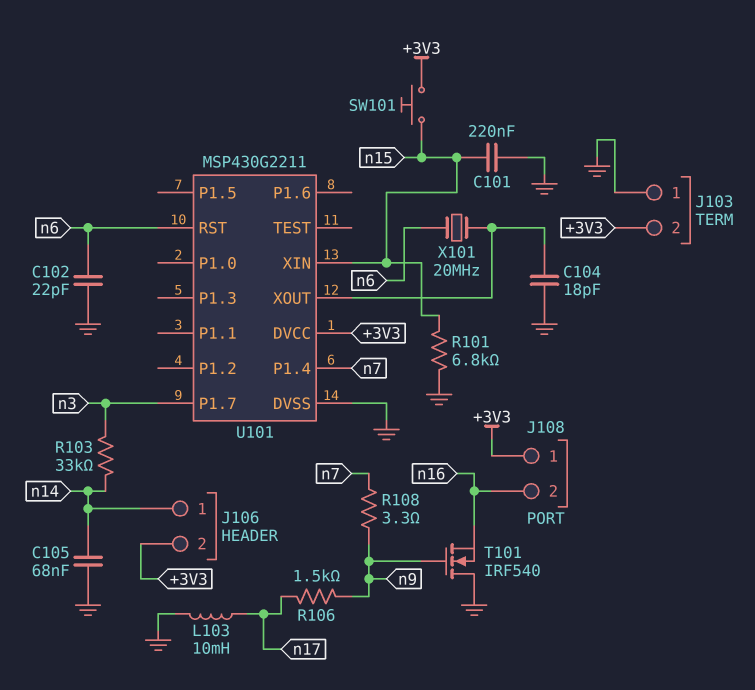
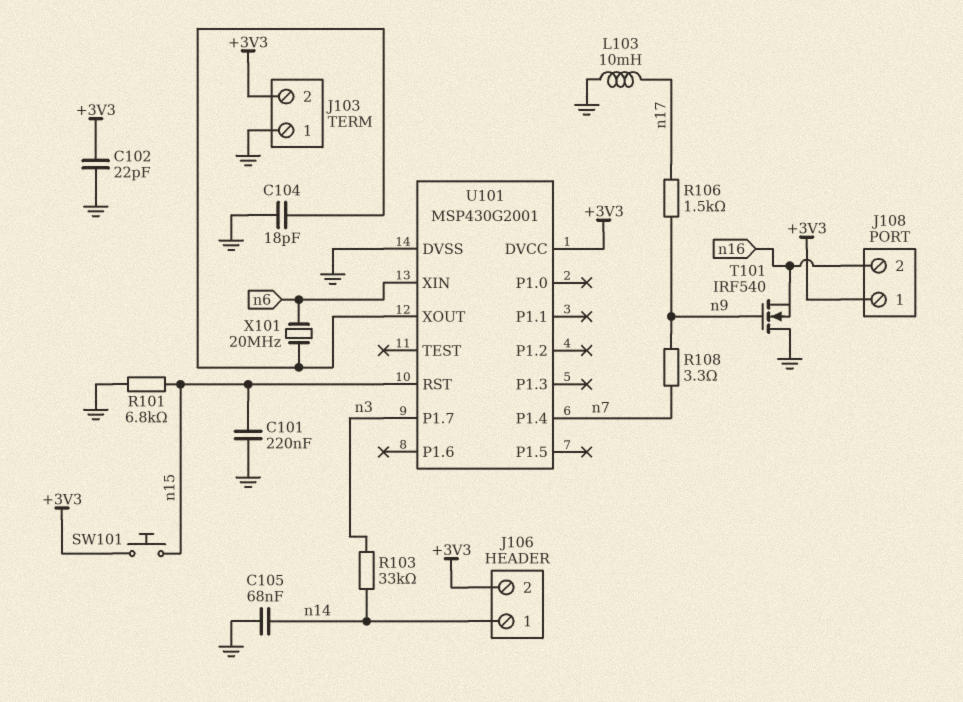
C102: 22pF (GND, n6) -> 22pF (+3V3, GND)
U101: MSP430G2211 -> MSP430G2001
U101 pin RST: n6 -> n15
U101 pin XIN: n15 -> n6

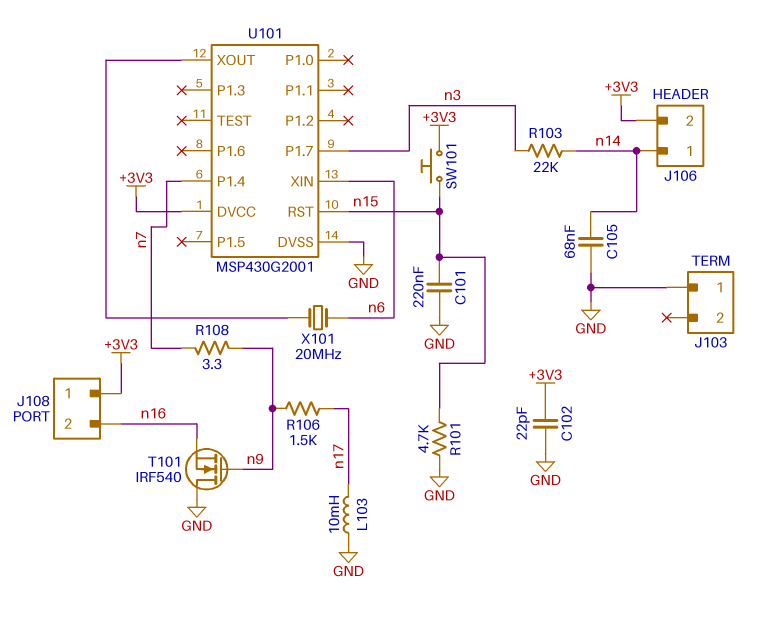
C104: 18pF (GND, U101/XOUT) -> none
J103 pin 2: +3V3 -> none
R101: 6.8k (GND, n15) -> 4.7k (GND, n15)
R103: 33k (n3, n14) -> 22k (n3, n14)

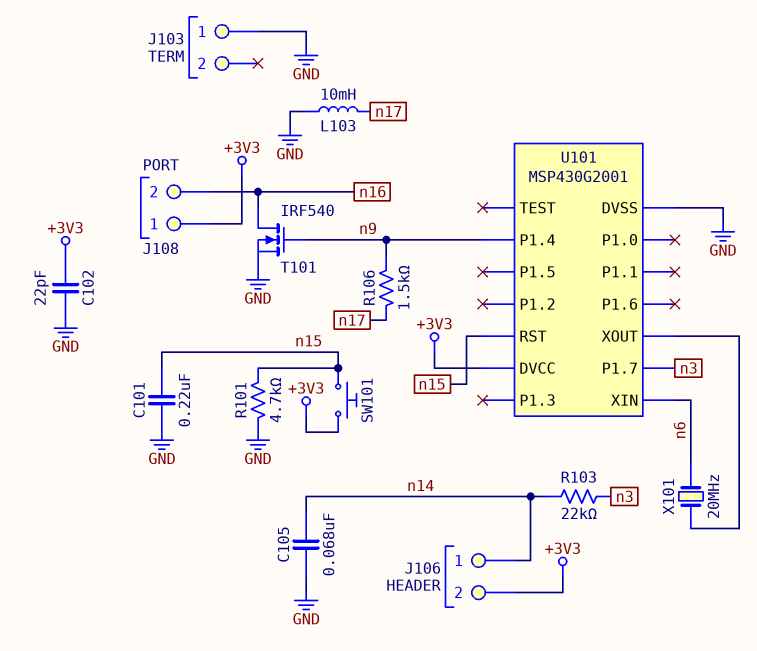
R108: 3.3 (n7, n9) -> none
T101: NMOS IRF540 (G n9, D GND, S n16) -> NMOS IRF540 (G n9, D n16, S GND)
U101 pin P1.4: n7 -> n9

